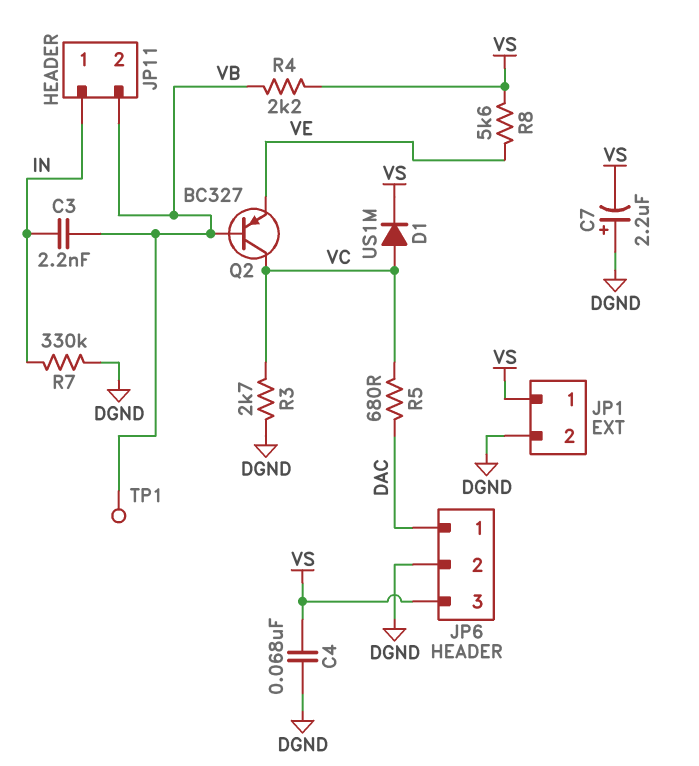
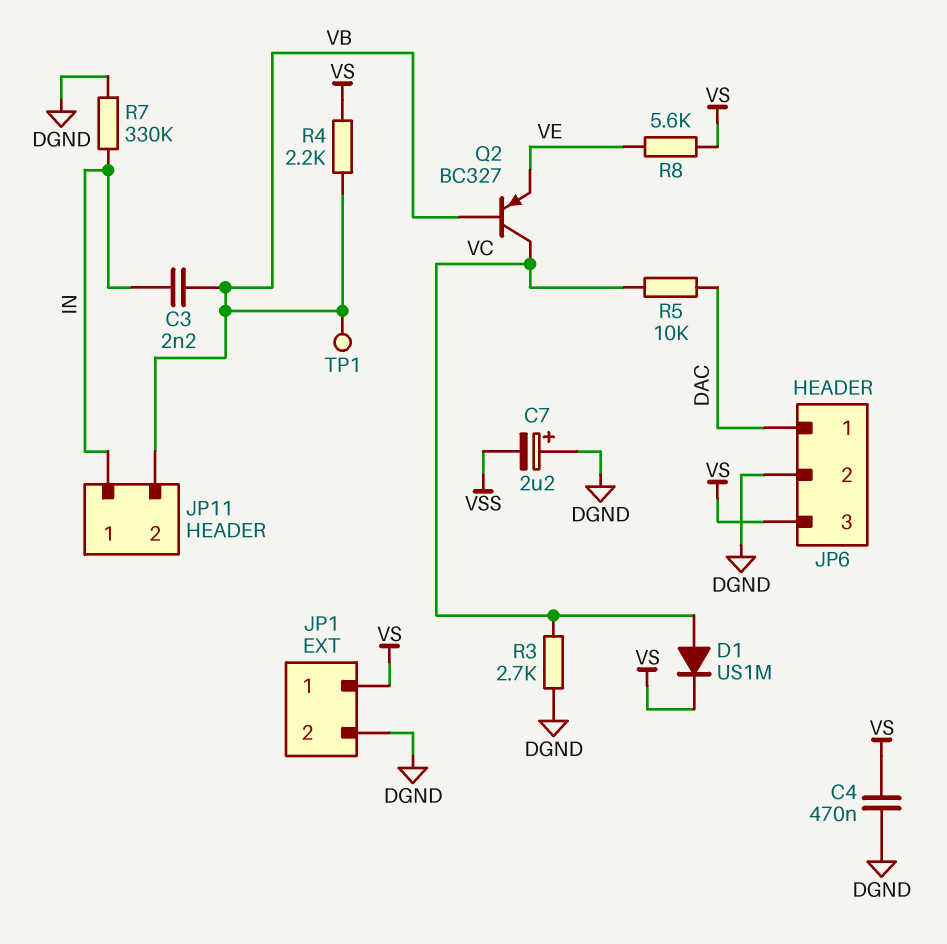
C4: 68nF (DGND, VS) -> 470nF (DGND, VS)
C7: 2.2uF (plus DGND, minus VS) -> 2.2uF (plus DGND, minus VSS)
R5: 680 (DAC, VC) -> 10k (DAC, VC)

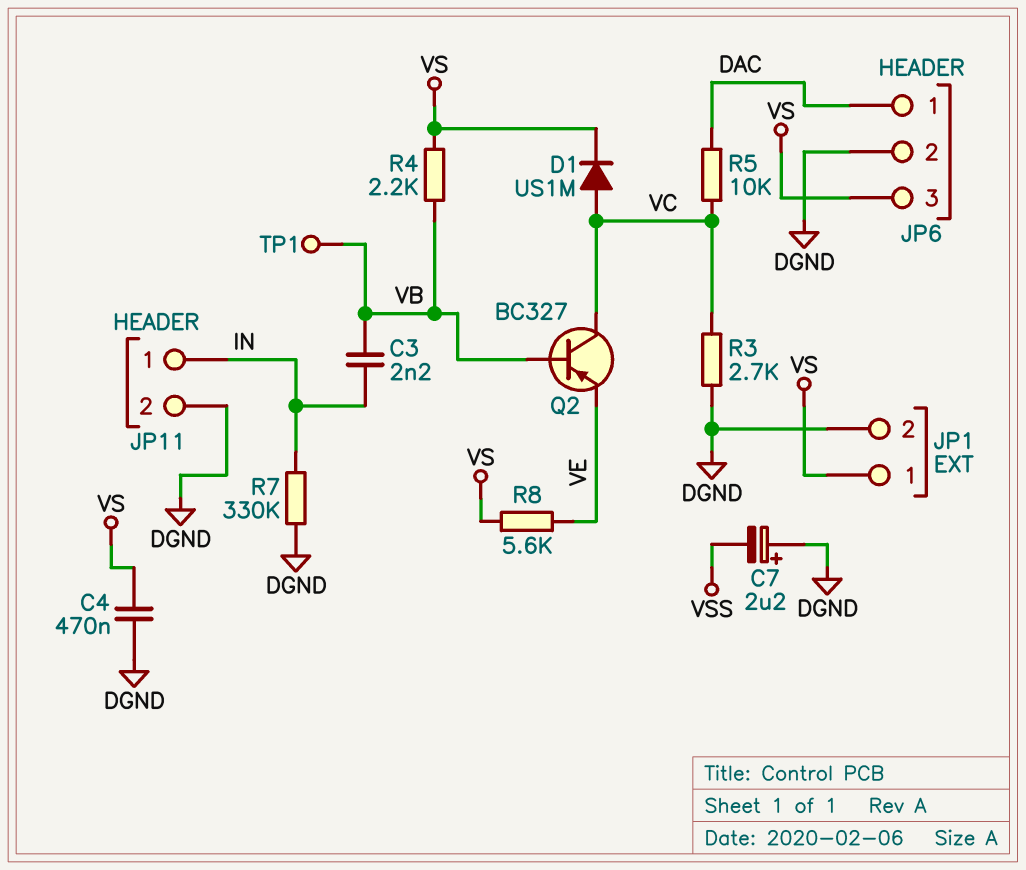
JP11 pin 2: VB -> DGND

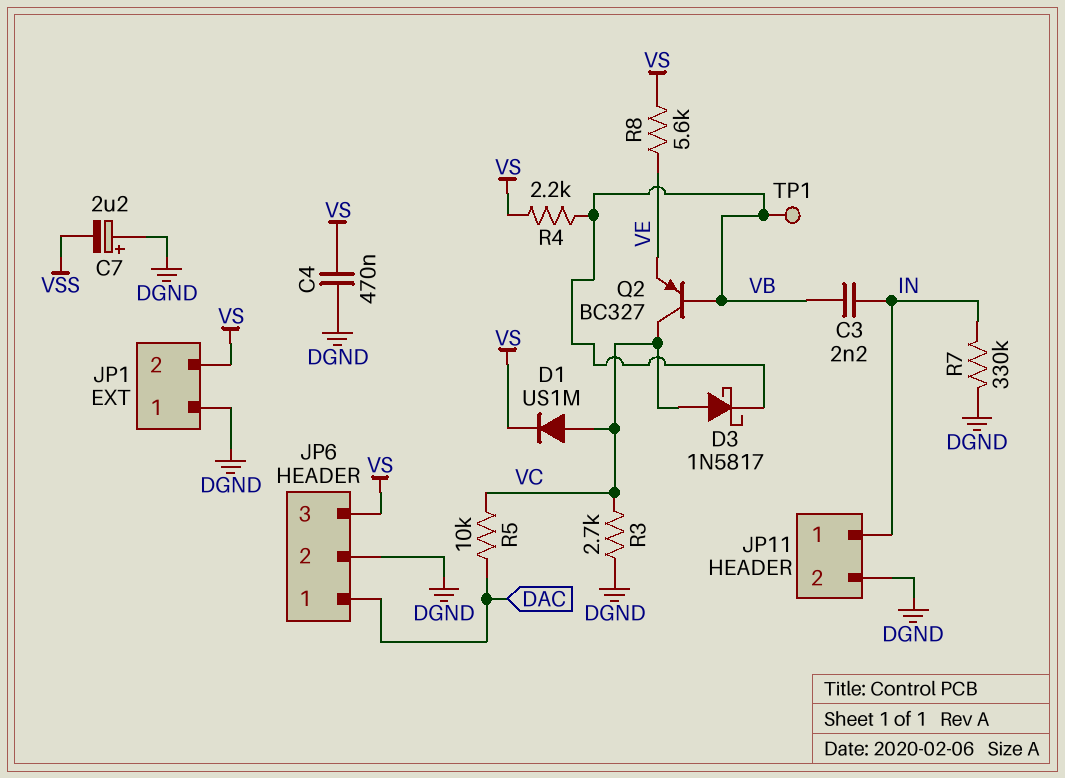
D3: none -> schottky 1N5817 (A VC, K VB)
JP1 pin 1: VS -> DGND
JP1 pin 2: DGND -> VS

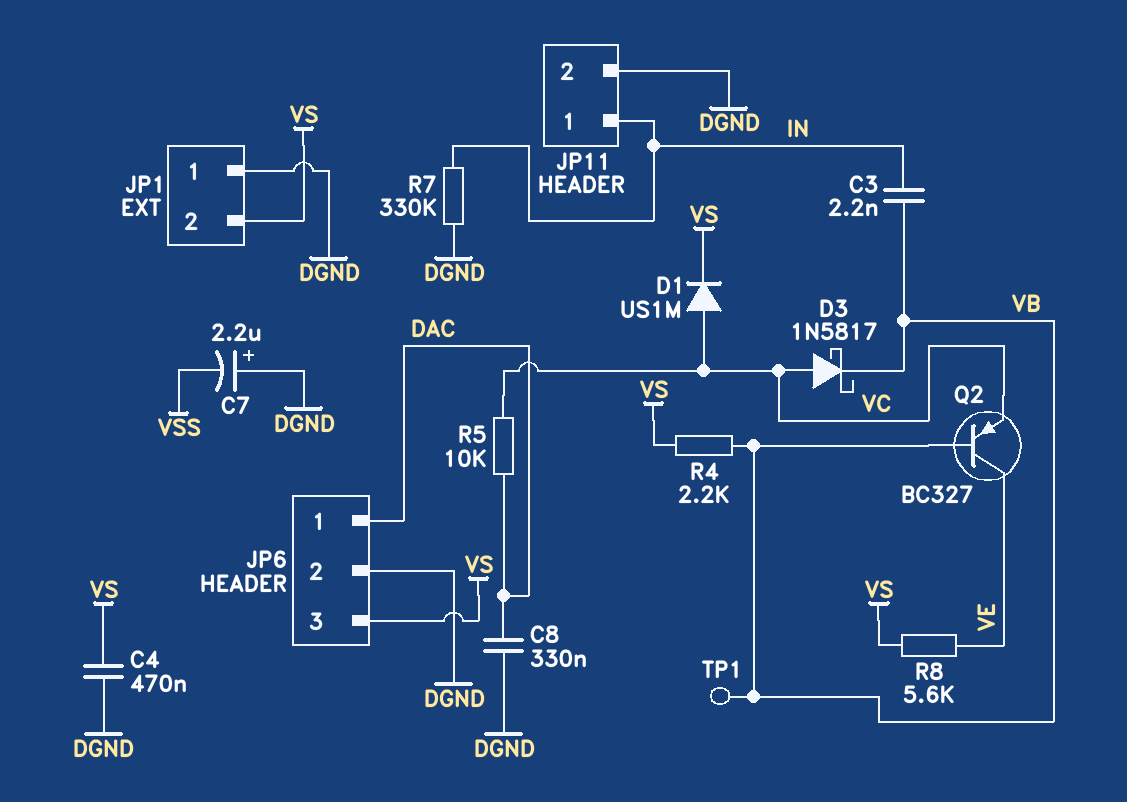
C8: none -> 330nF (DAC, DGND)
Q2: PNP BC327 (B VB, C VC, E VE) -> PNP BC327 (B VB, C VE, E VC)
R3: 2.7k (DGND, VC) -> none

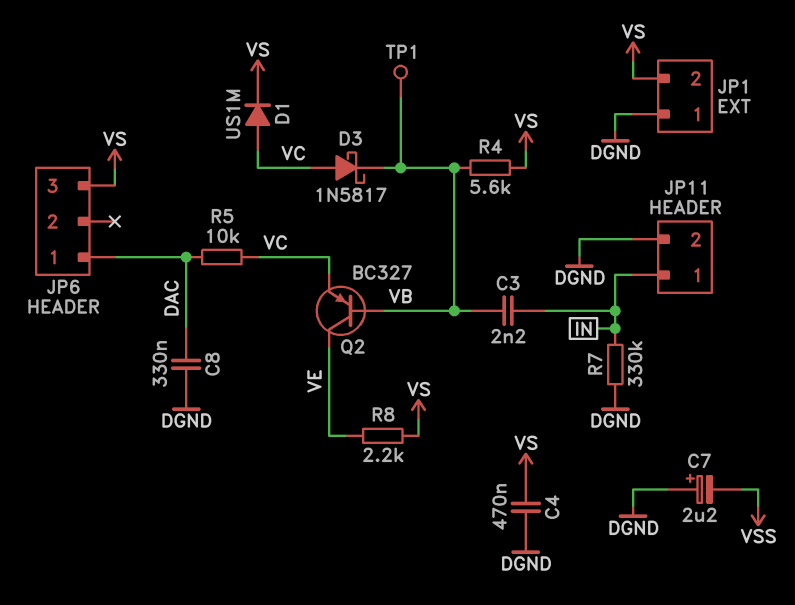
JP6 pin 2: DGND -> none
R4: 2.2k (VB, VS) -> 5.6k (VB, VS)
R8: 5.6k (VE, VS) -> 2.2k (VE, VS)

